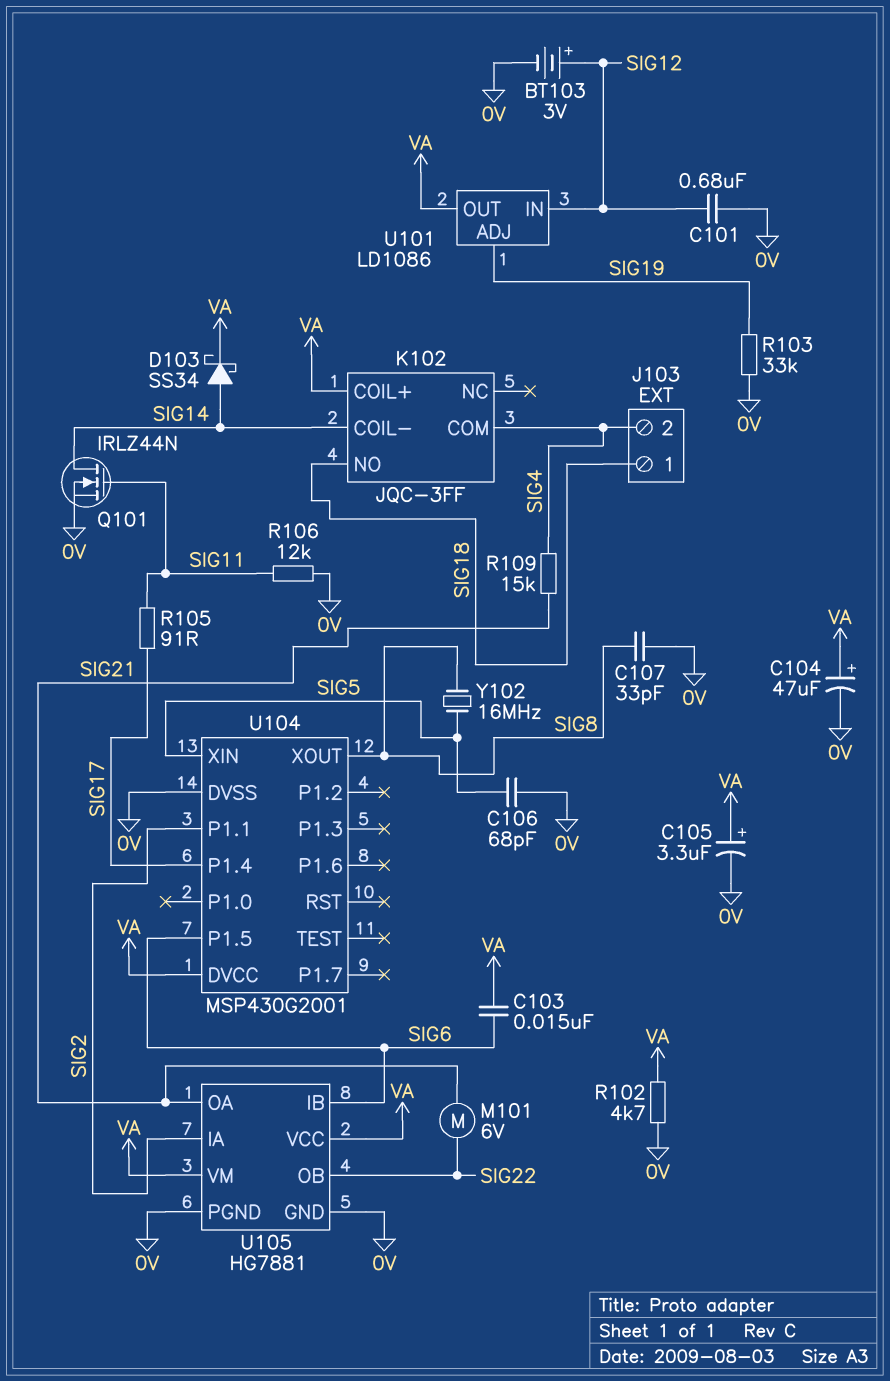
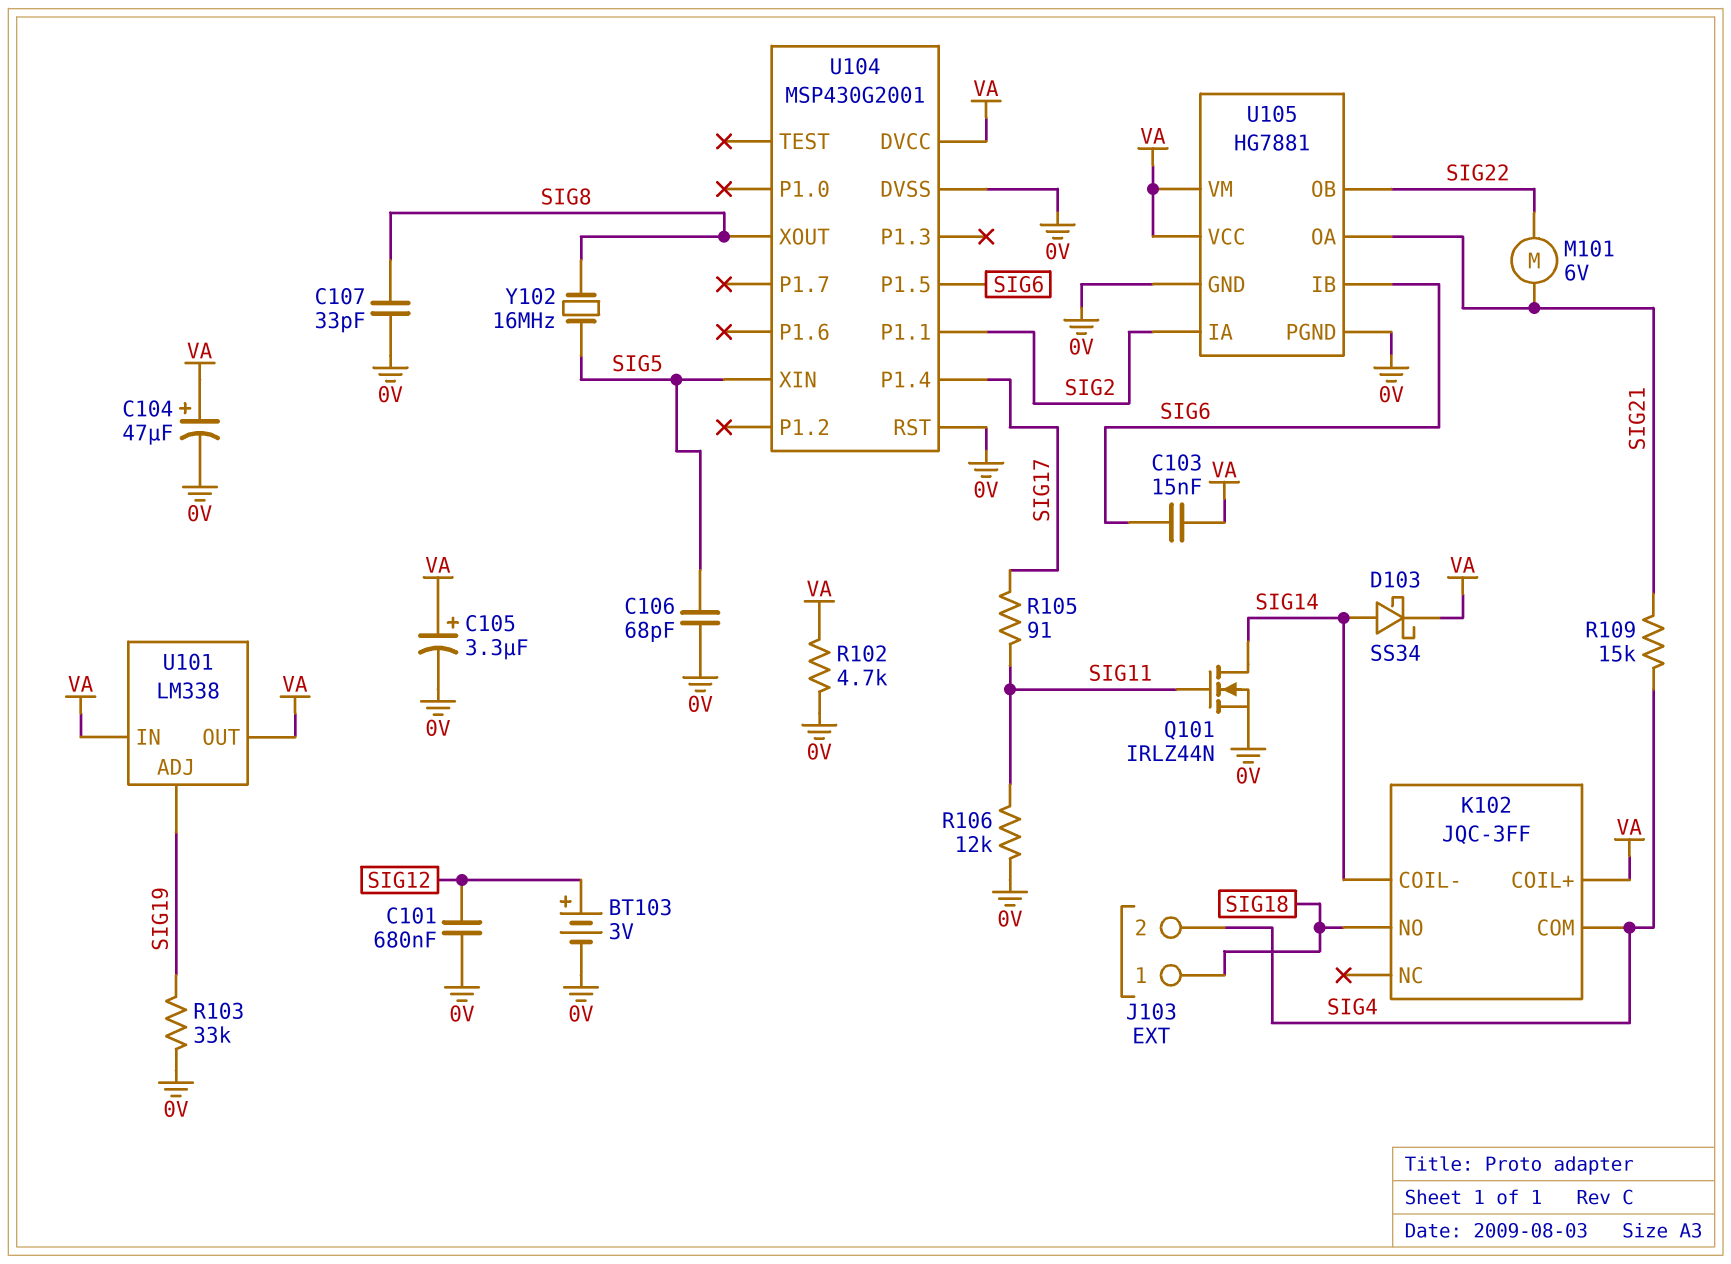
U101: LD1086 -> LM338
U101 pin IN: SIG12 -> VA
U104 pin RST: none -> 0V

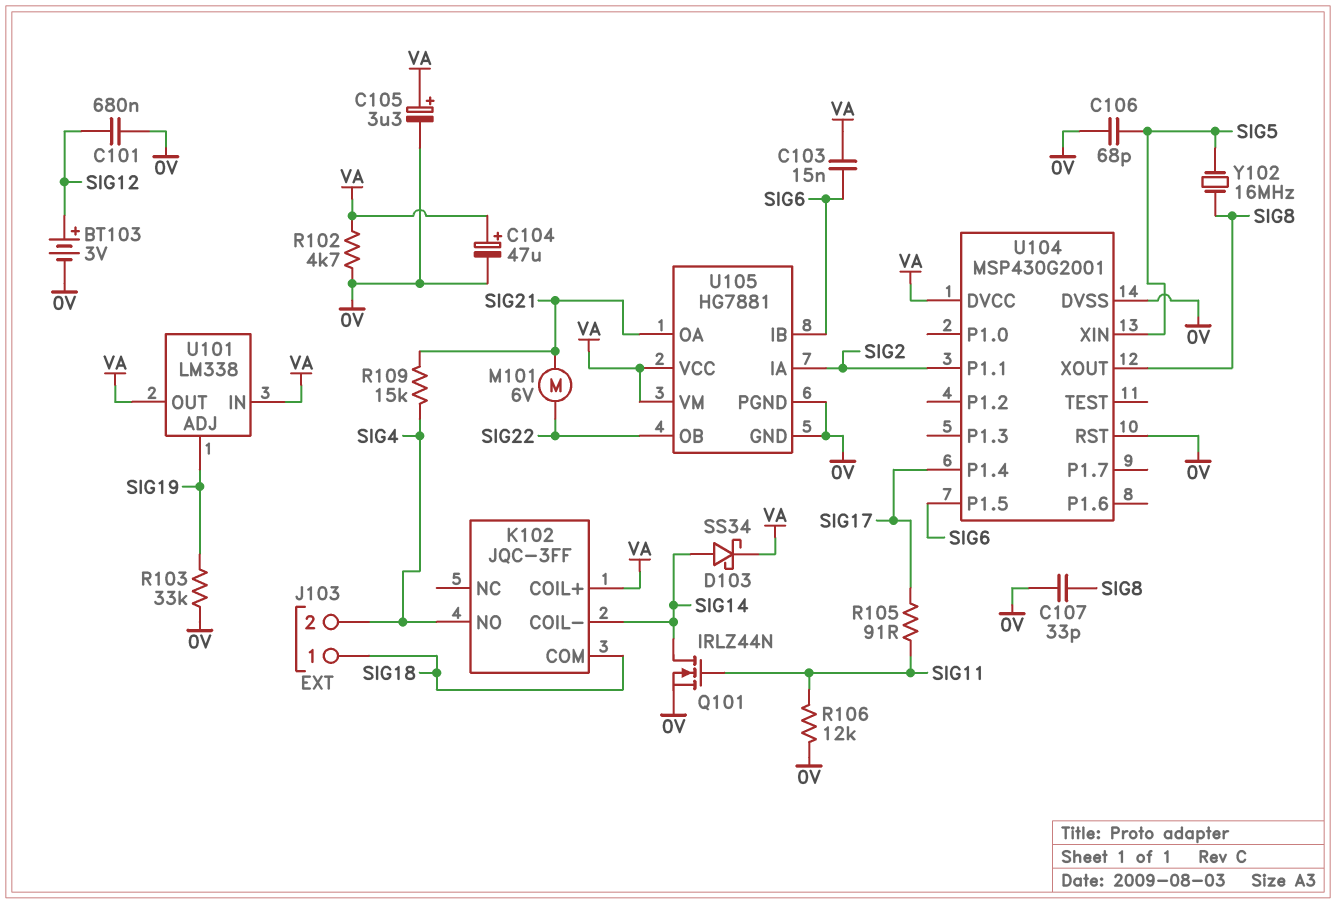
K102 pin COM: SIG4 -> SIG18
K102 pin NO: SIG18 -> SIG4

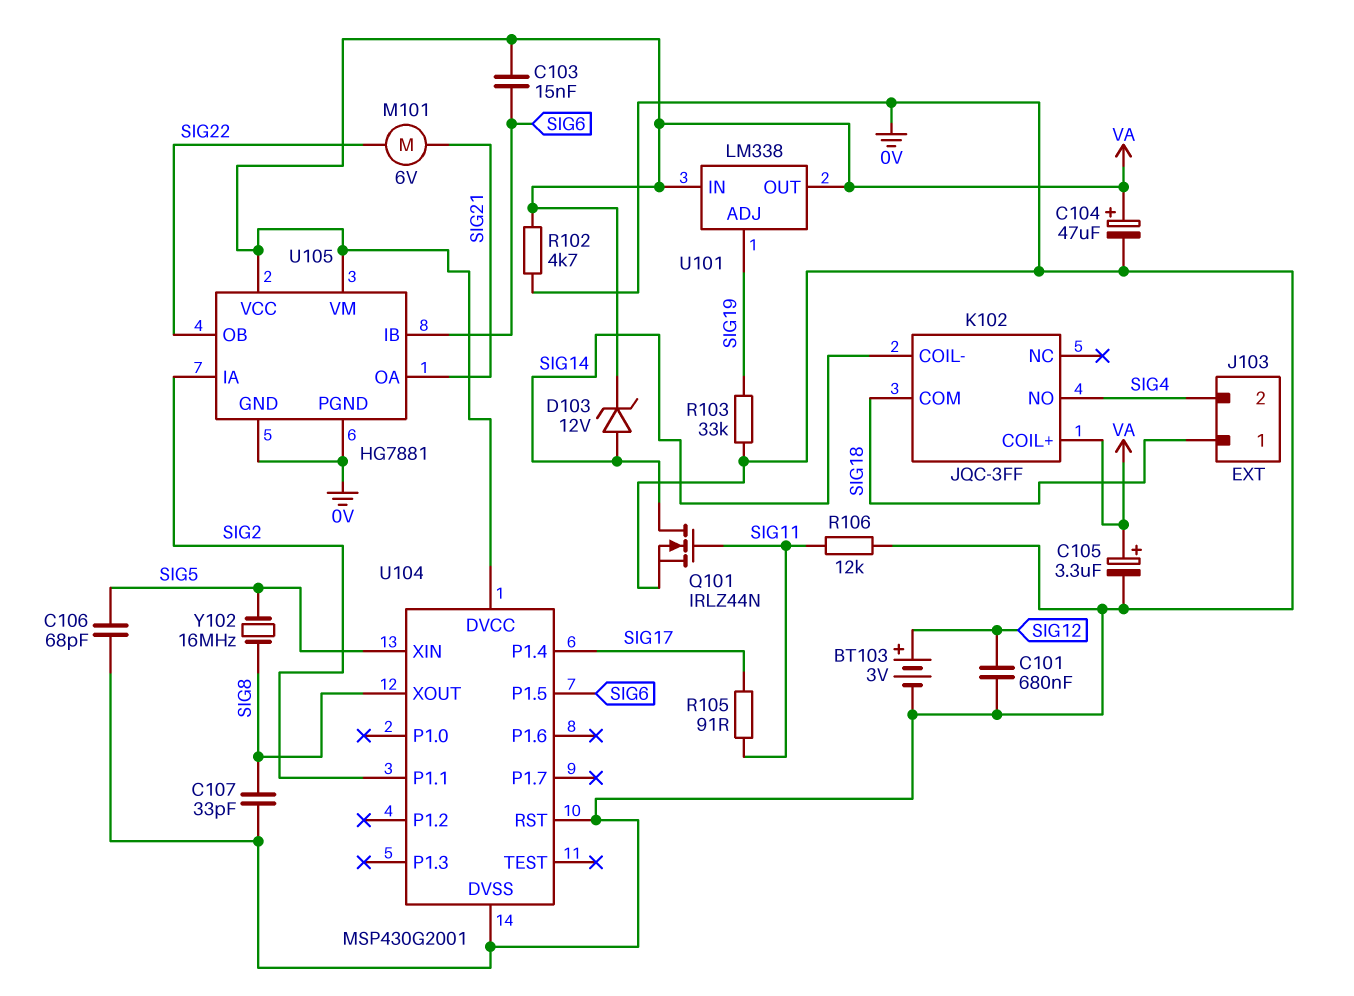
D103: schottky SS34 (A SIG14, K VA) -> zener 12V (A SIG14, K VA)
R109: 15k (SIG4, SIG21) -> none

